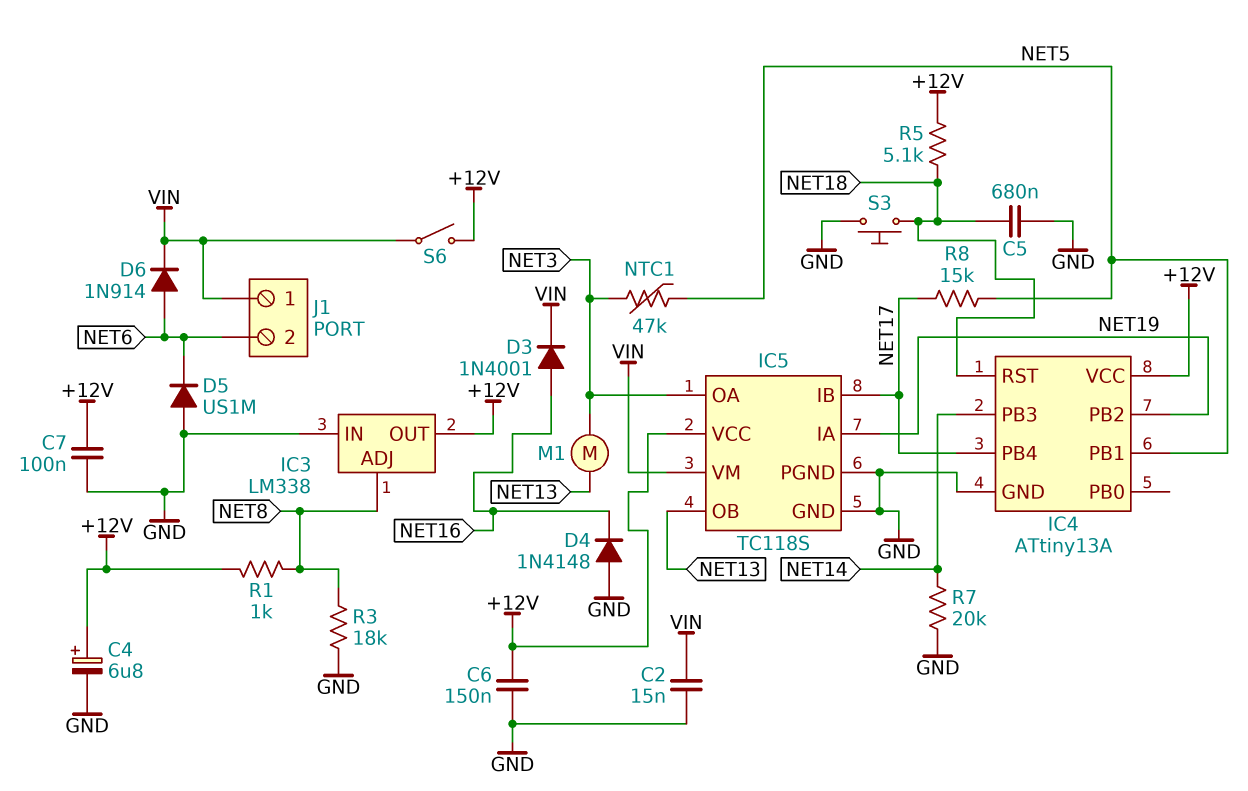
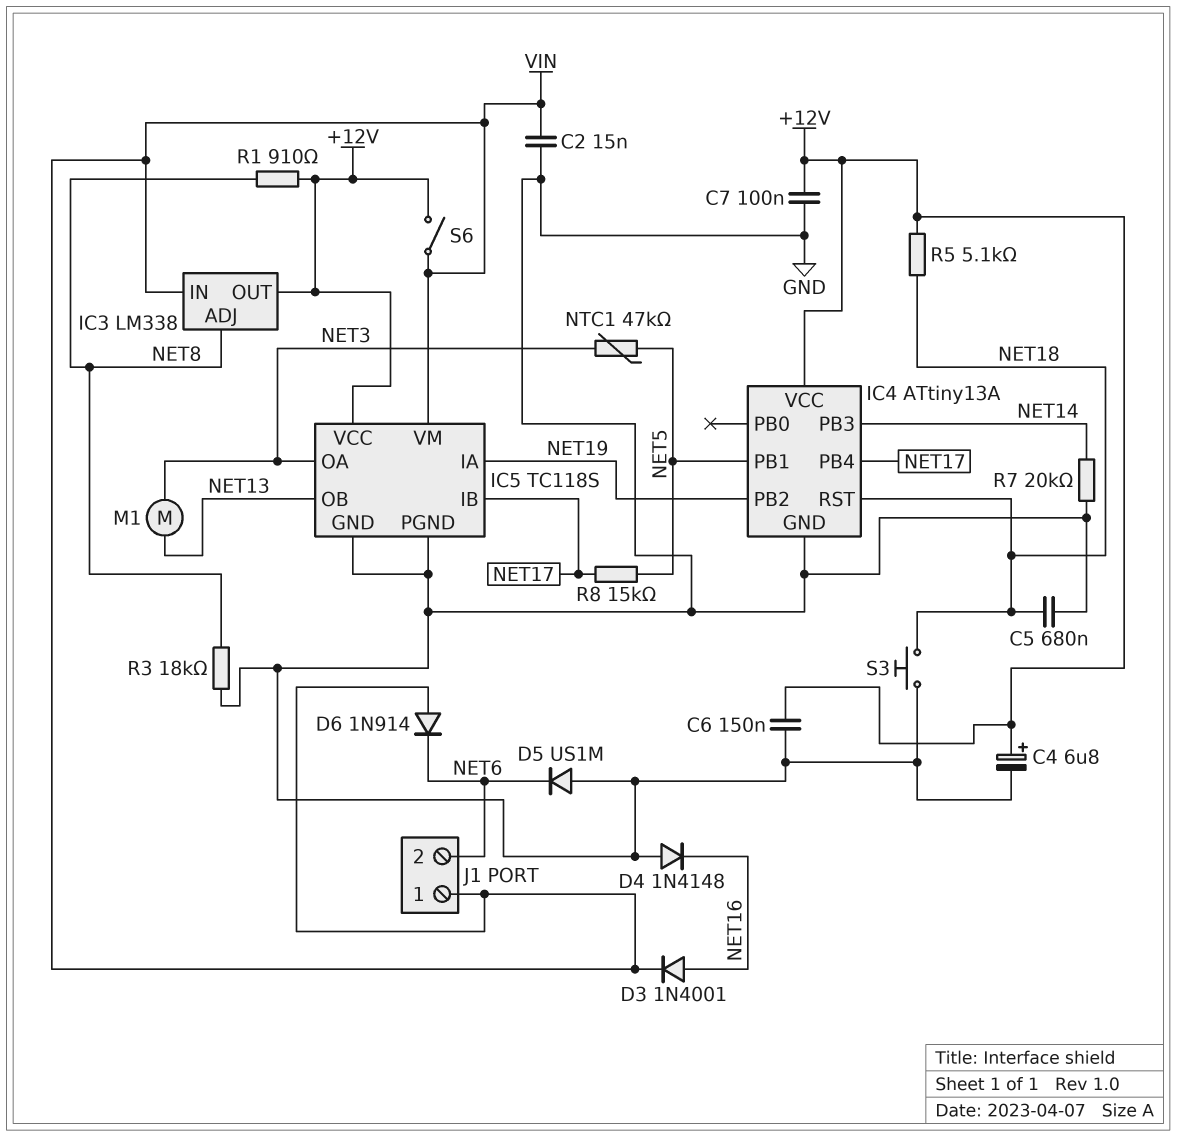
D6: diode 1N914 (A NET6, K VIN) -> diode 1N914 (A VIN, K NET6)
IC3 pin IN: GND -> VIN
R1: 1k (+12V, NET8) -> 910 (+12V, NET8)

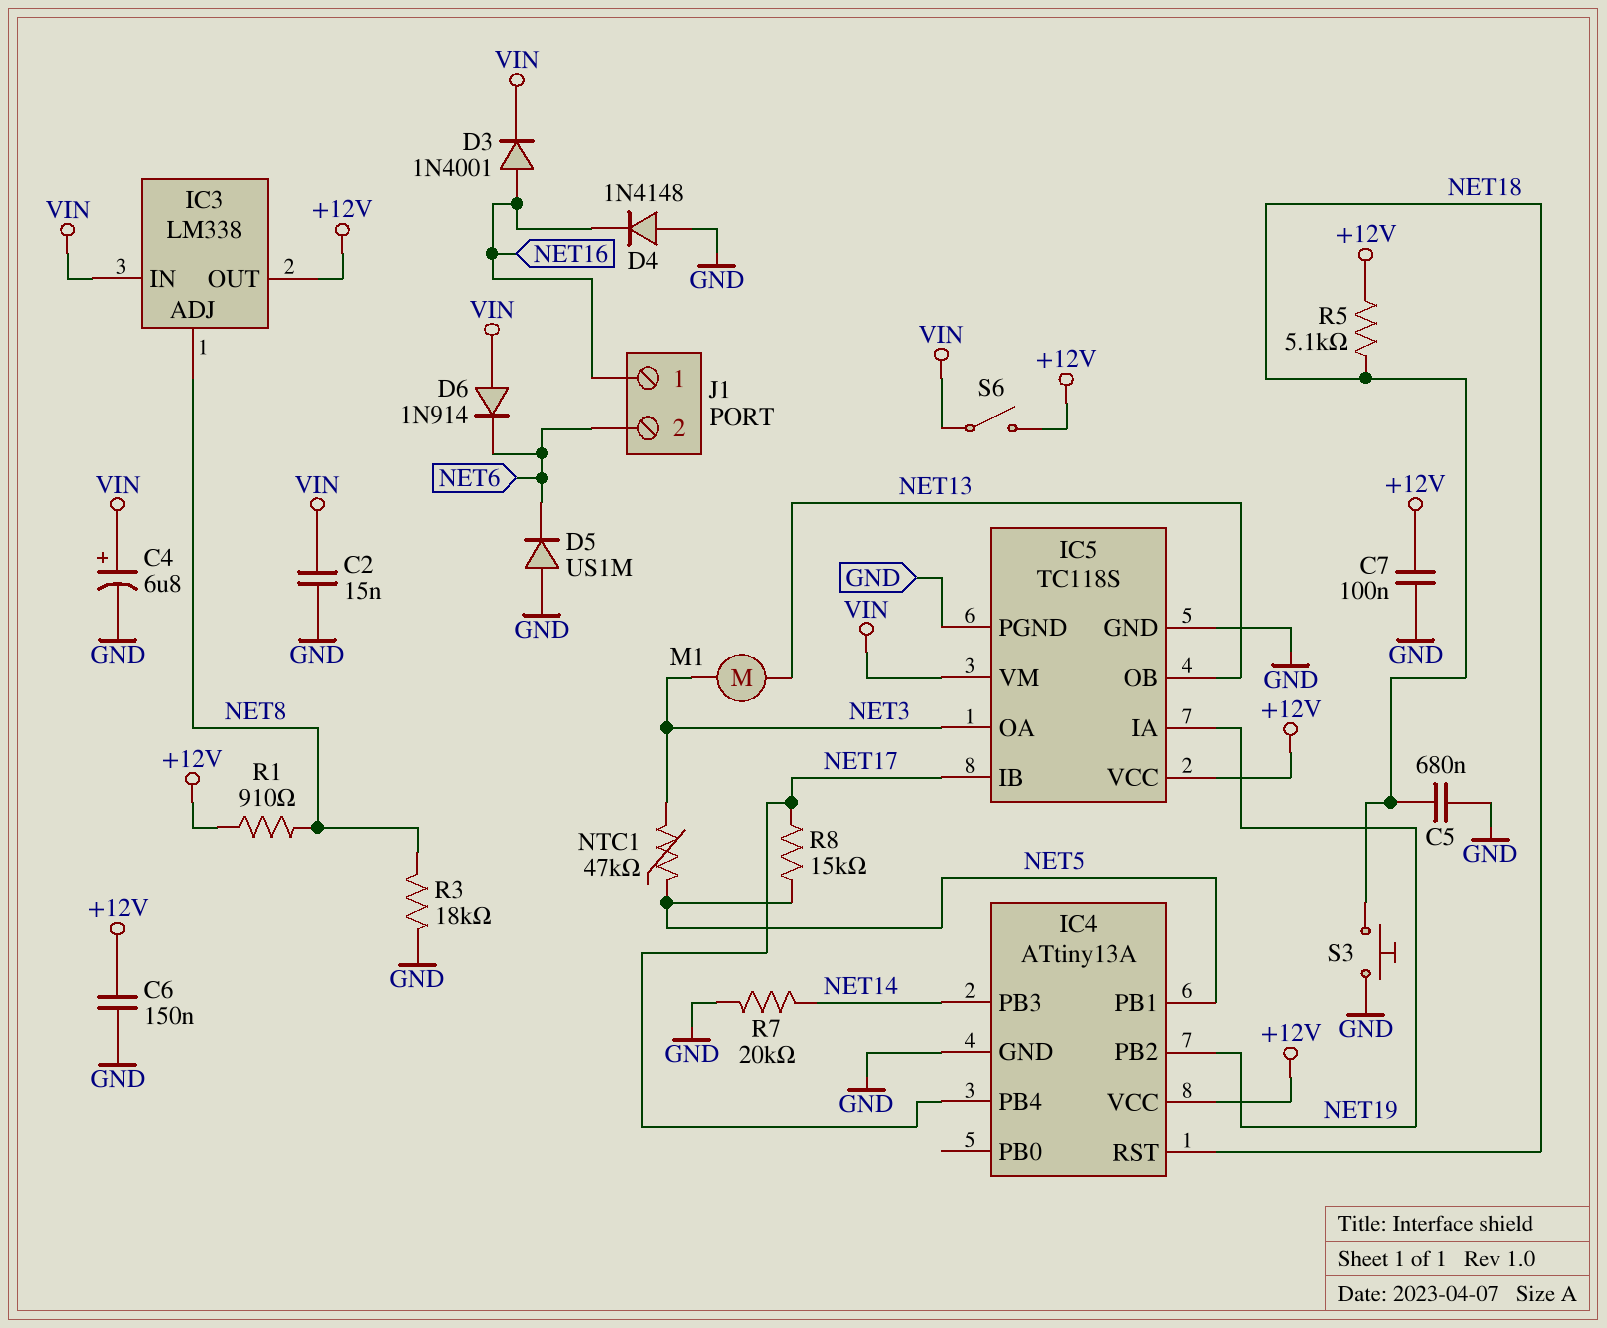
C4: 6.8uF (plus +12V, minus GND) -> 6.8uF (plus VIN, minus GND)
J1 pin 1: VIN -> NET16

